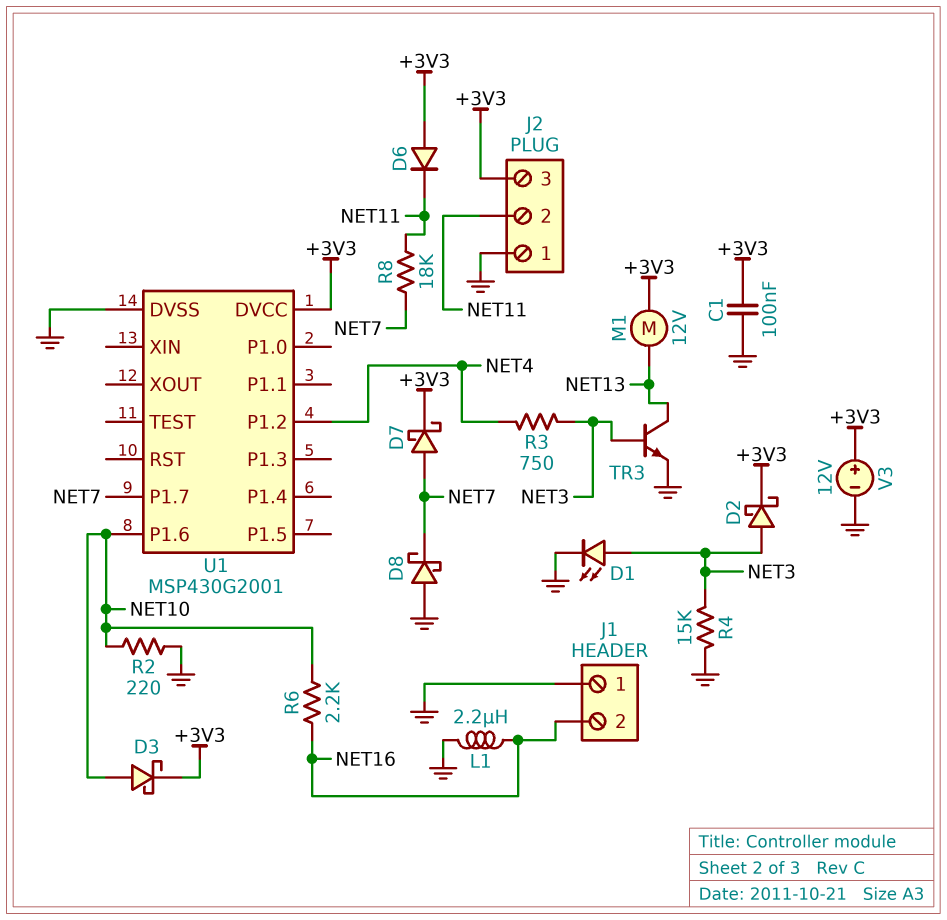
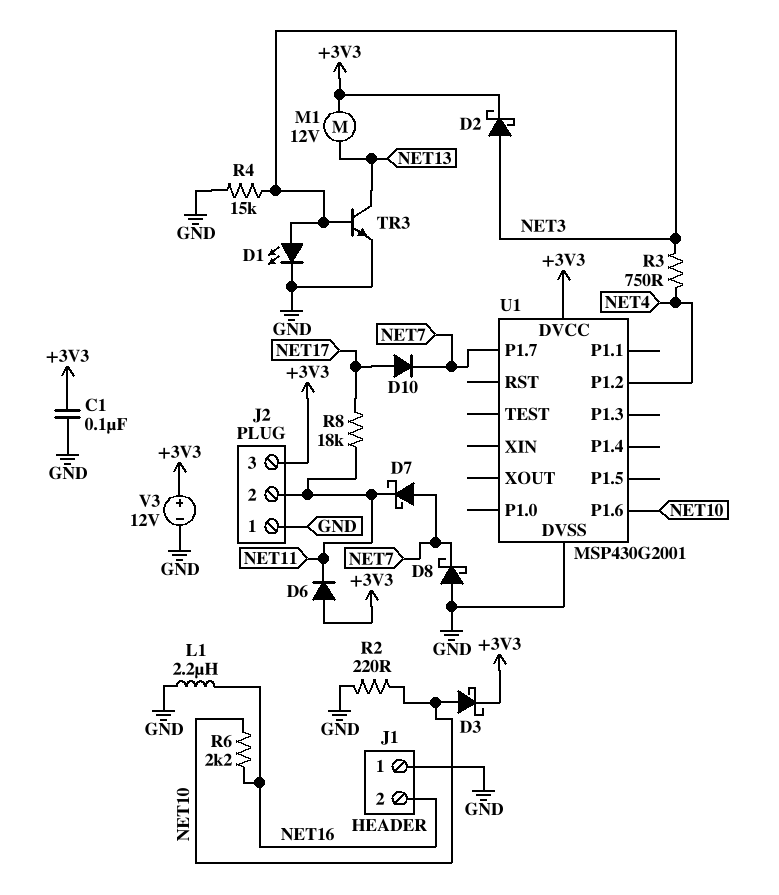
D7: schottky (A NET7, K +3V3) -> schottky (A NET7, K NET11)
D10: none -> diode (A NET17, K NET7)
R8: 18k (NET7, NET11) -> 18k (NET11, NET17)

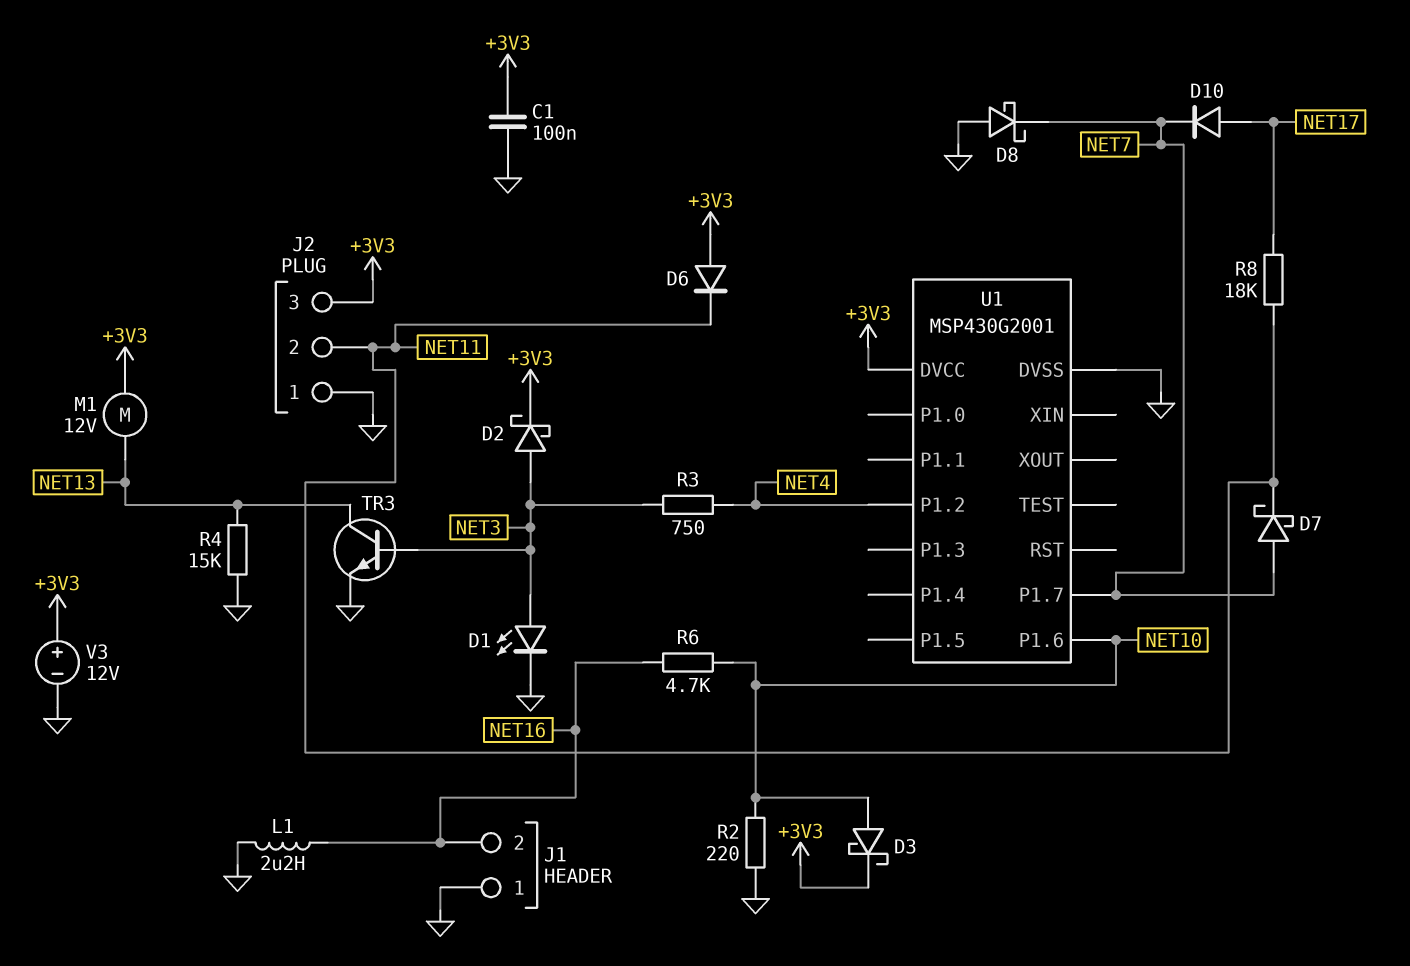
R4: 15k (GND, NET3) -> 15k (GND, NET13)
R6: 2.2k (NET10, NET16) -> 4.7k (NET10, NET16)

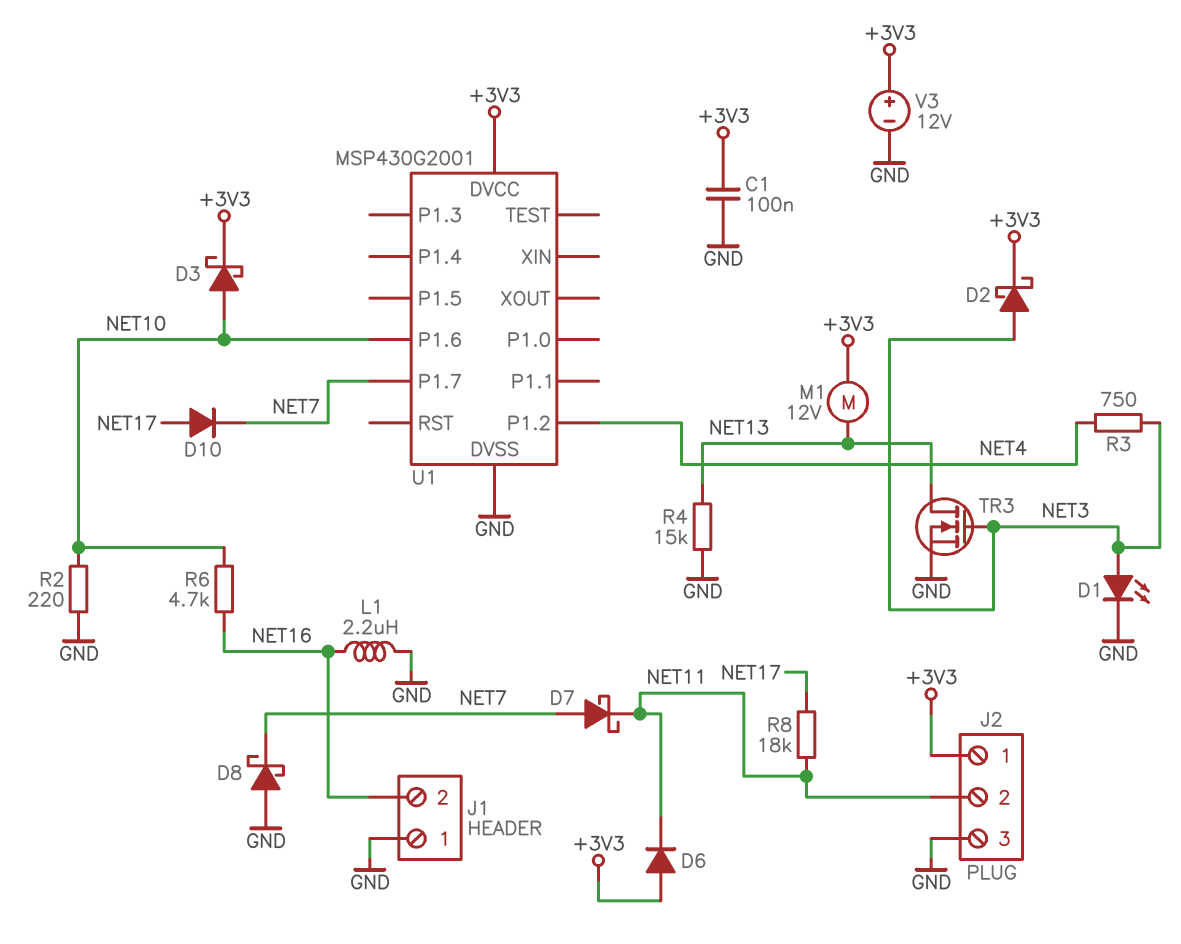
J2 pin 1: GND -> +3V3
J2 pin 3: +3V3 -> GND
TR3: NPN (B NET3, C NET13, E GND) -> NMOS (G NET3, D NET13, S GND)

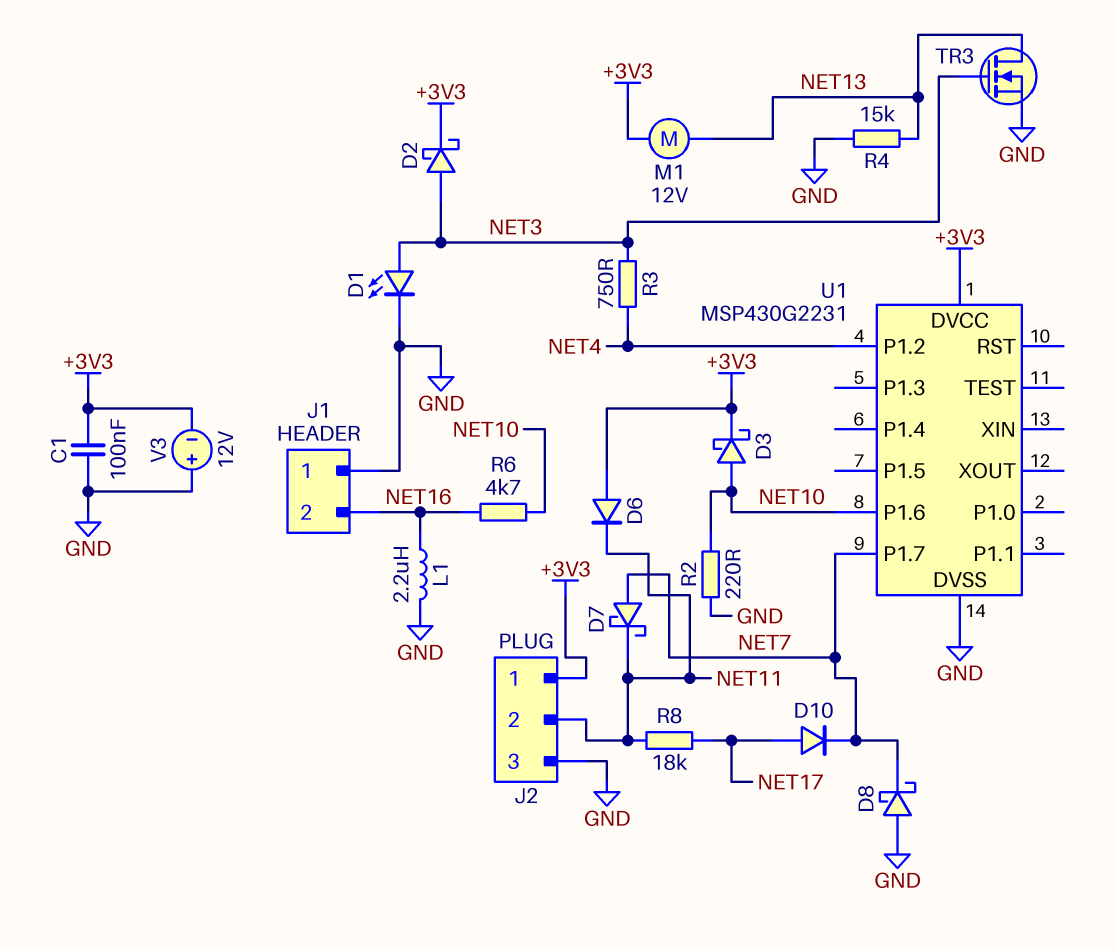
U1: MSP430G2001 -> MSP430G2231
V3: 12V (plus +3V3, minus GND) -> 12V (plus GND, minus +3V3)

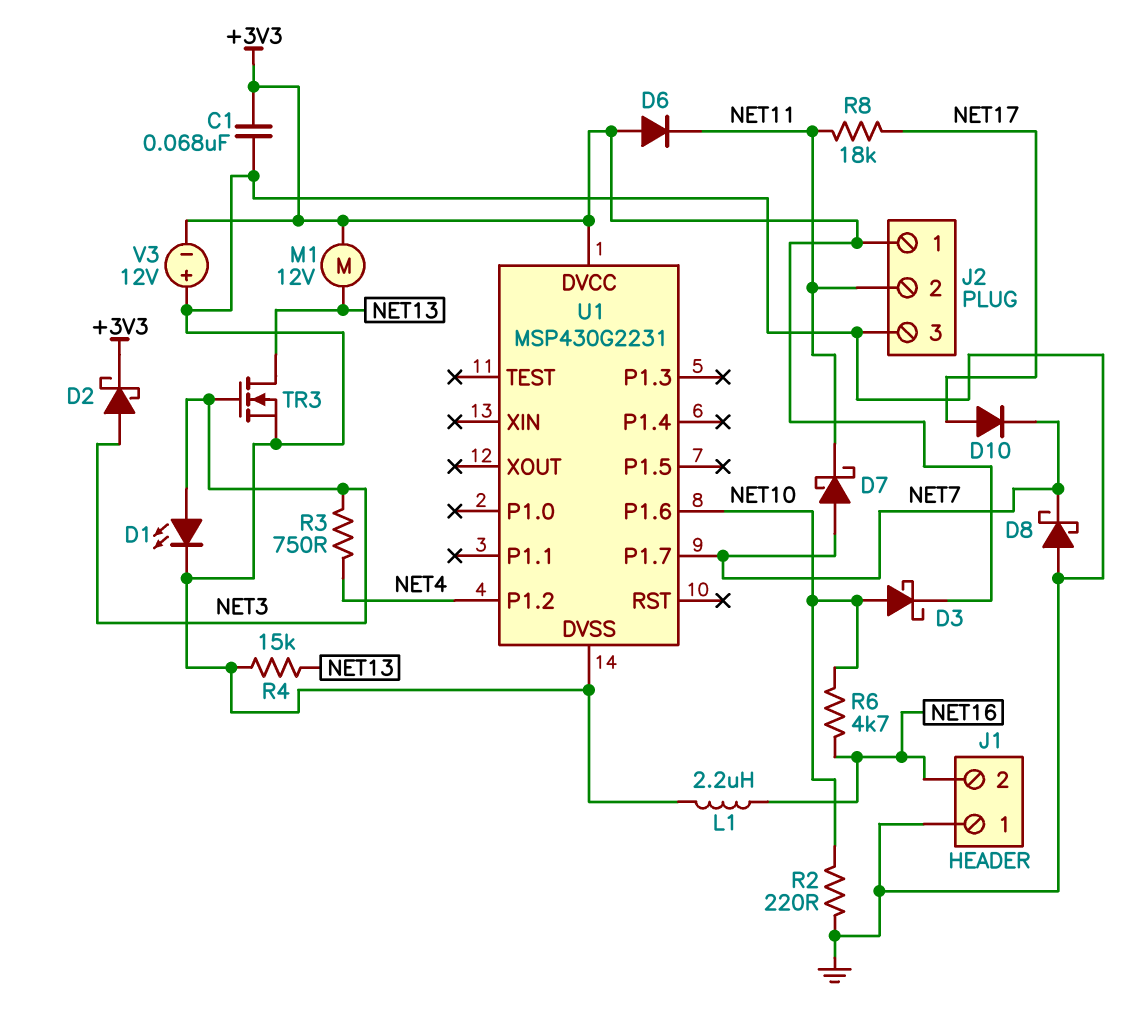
C1: 100nF (+3V3, GND) -> 68nF (+3V3, GND)

